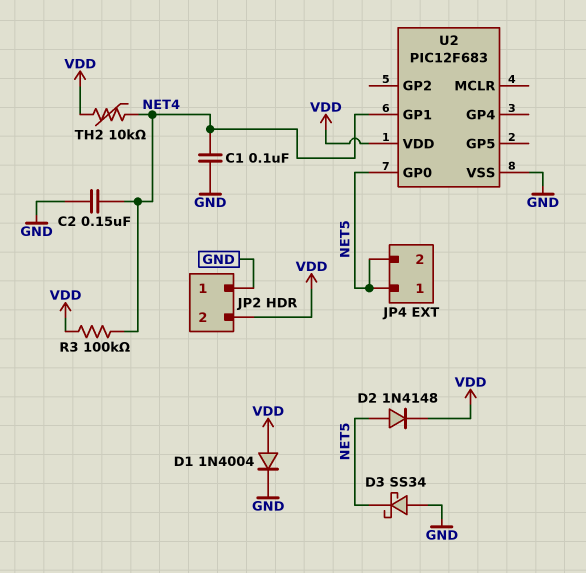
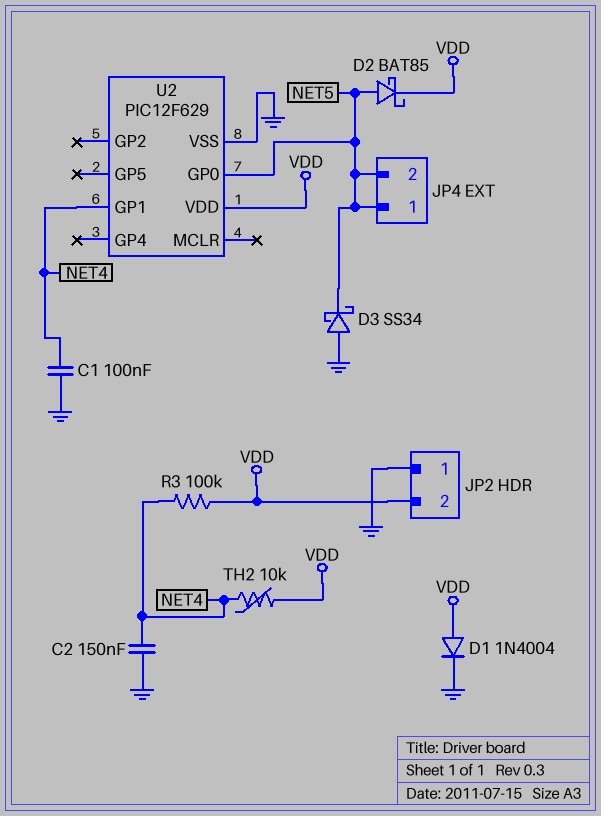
D2: diode 1N4148 (A NET5, K VDD) -> schottky BAT85 (A NET5, K VDD)
U2: PIC12F683 -> PIC12F629

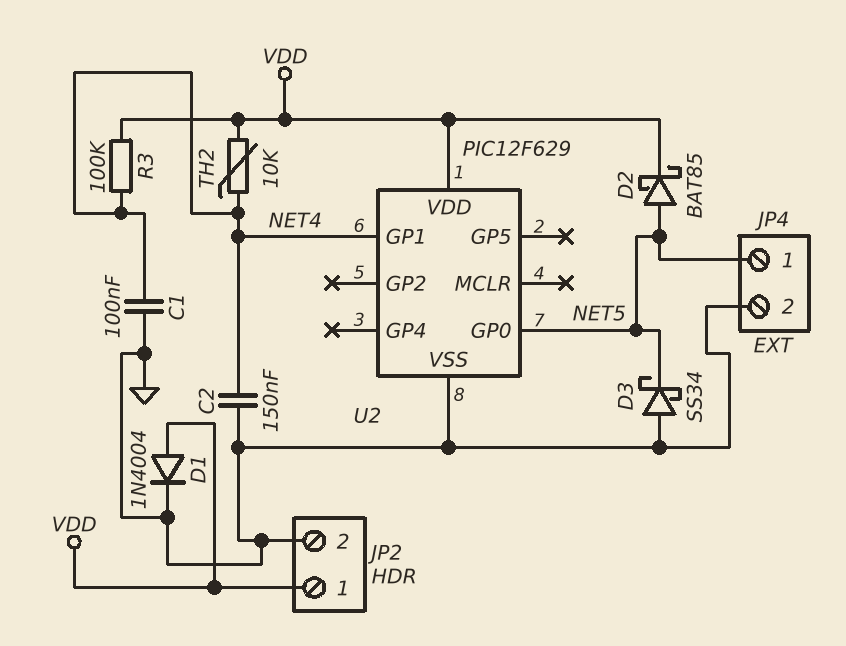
JP2 pin 1: GND -> VDD
JP2 pin 2: VDD -> GND
JP4 pin 2: NET5 -> GND

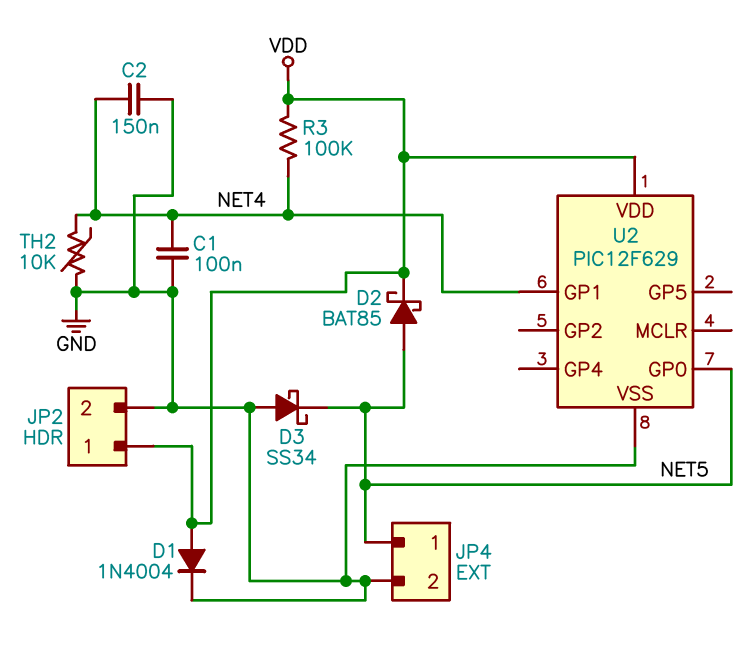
TH2: 10k (NET4, VDD) -> 10k (GND, NET4)

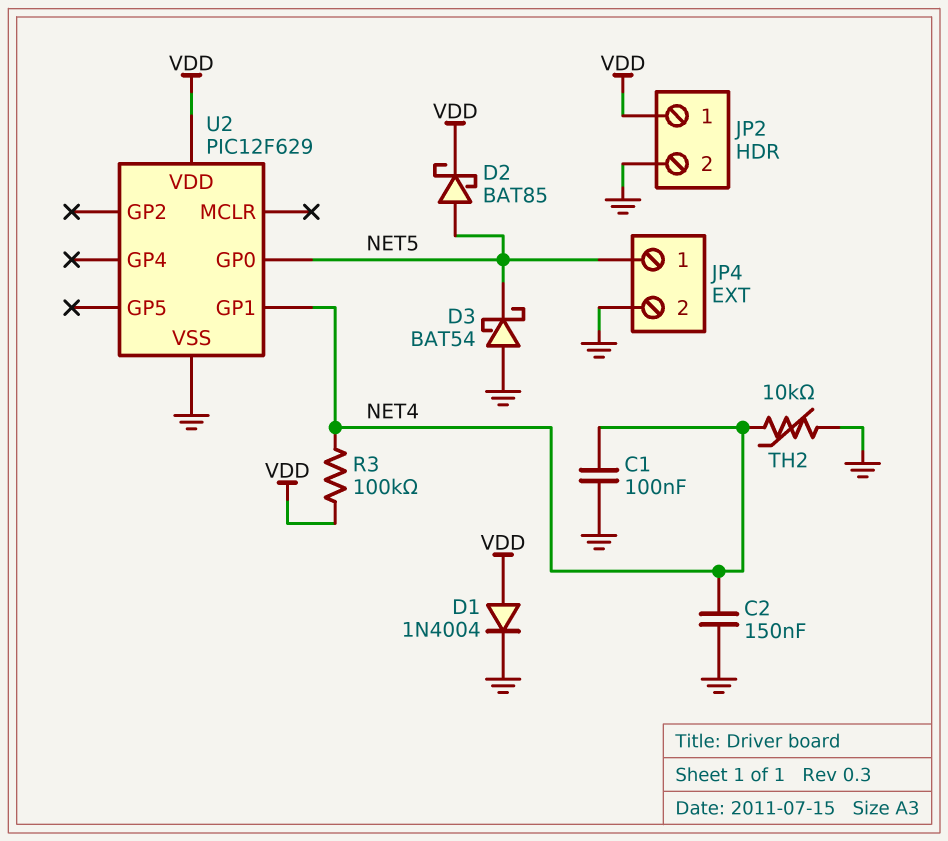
D3: schottky SS34 (A GND, K NET5) -> schottky BAT54 (A GND, K NET5)

